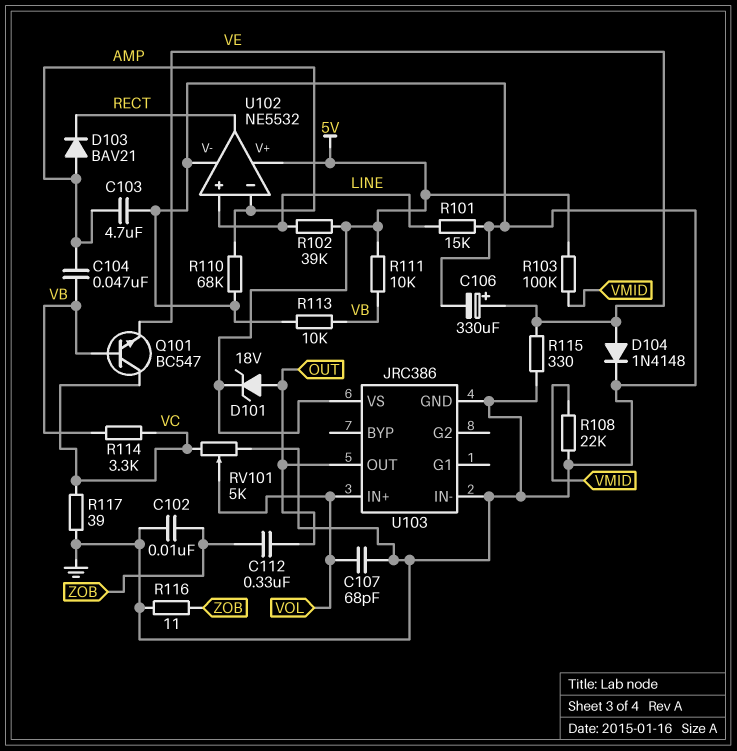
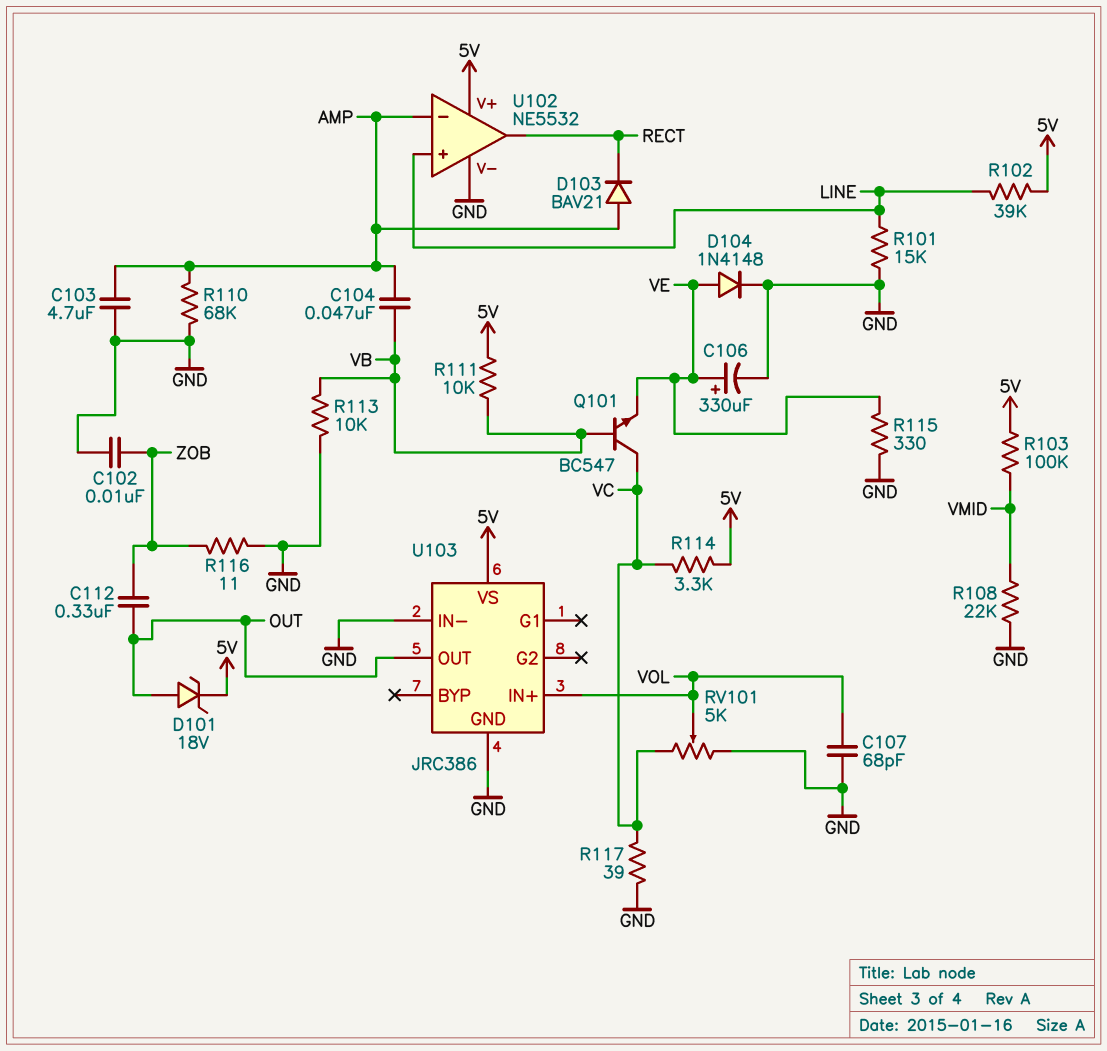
R114: 3.3k (VB, VC) -> 3.3k (5V, VC)

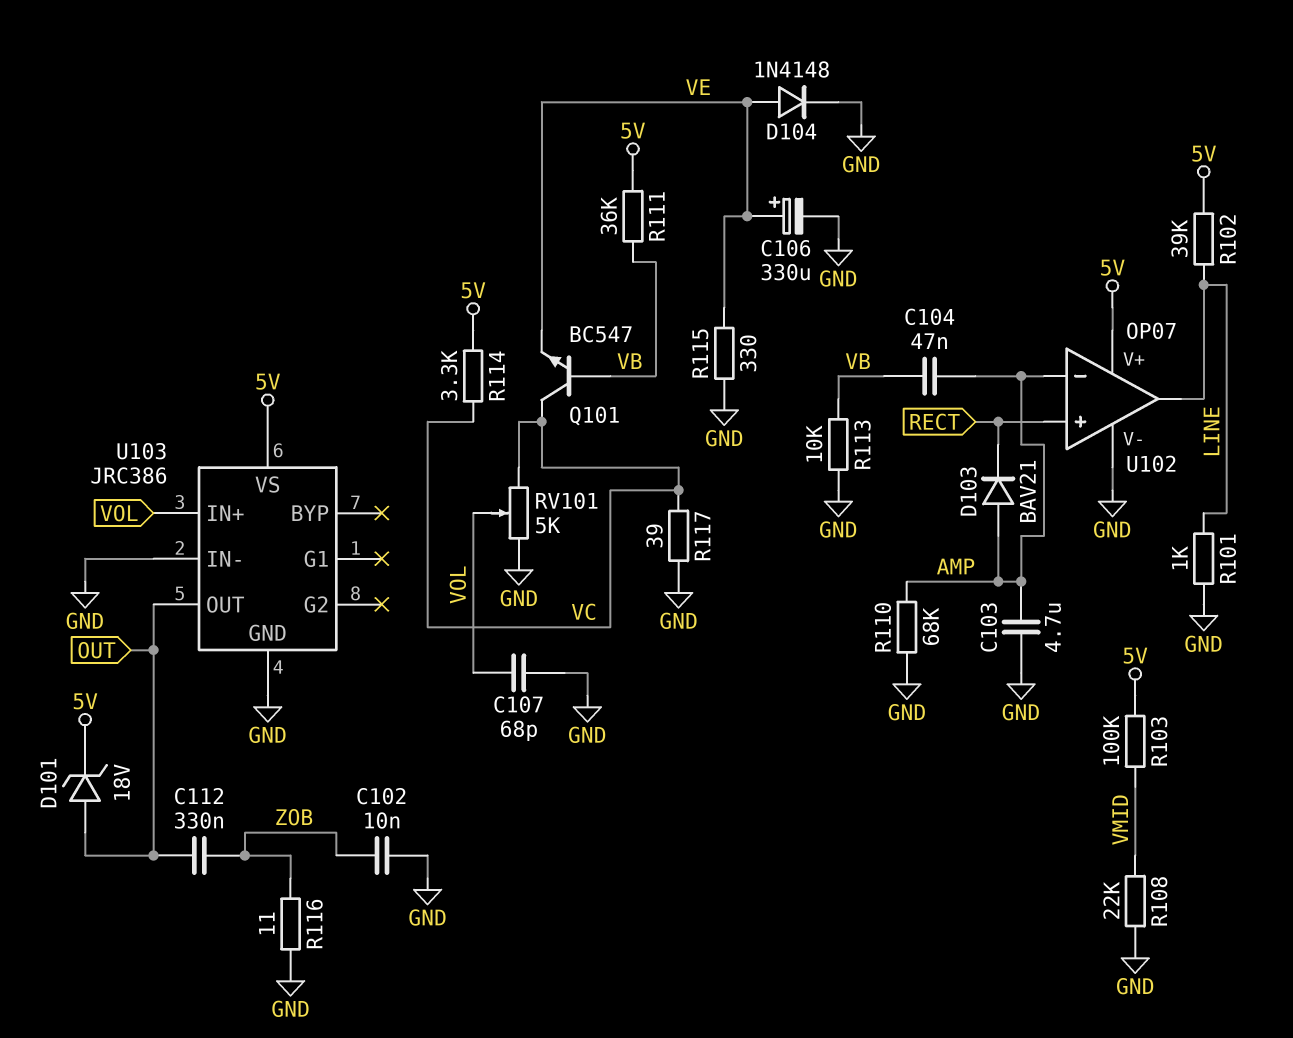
R101: 15k (GND, LINE) -> 1k (GND, LINE)
R111: 10k (5V, VB) -> 36k (5V, VB)
U102: NE5532 -> OP07
U102 pin in+: LINE -> RECT
U102 pin out: RECT -> LINE

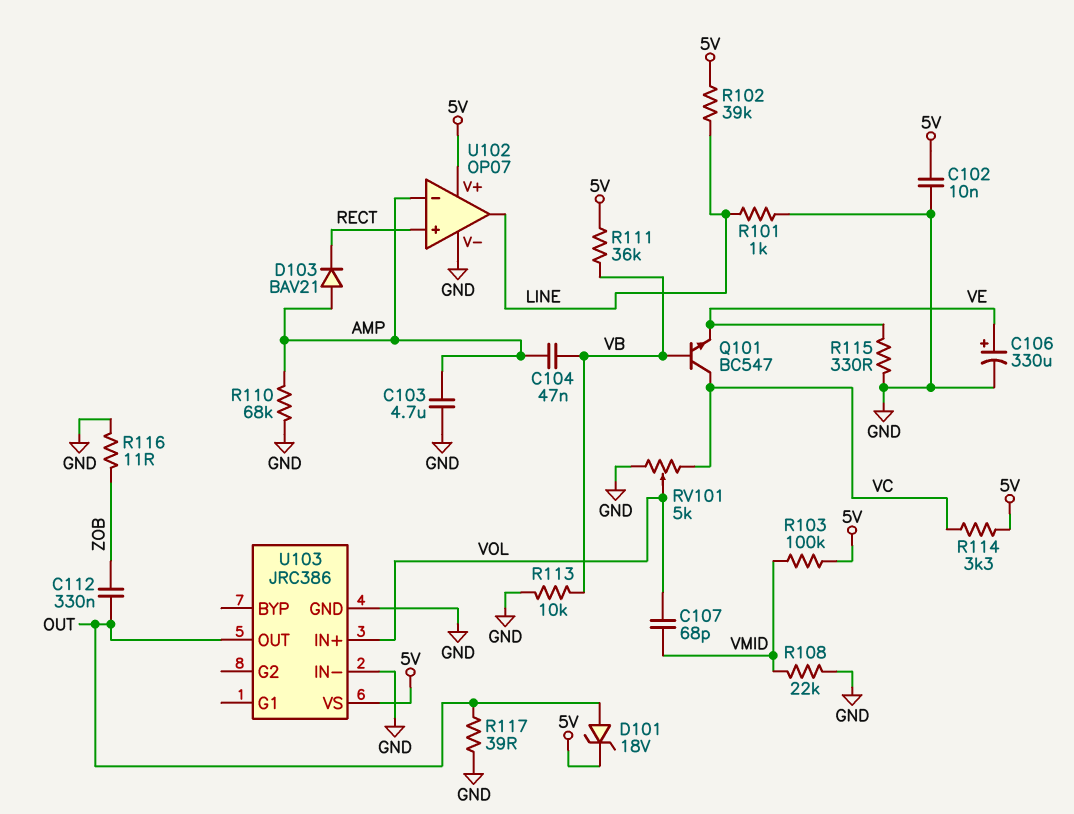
C102: 10nF (GND, ZOB) -> 10nF (5V, GND)
C107: 68pF (GND, VOL) -> 68pF (VMID, VOL)
D104: diode 1N4148 (A VE, K GND) -> none
R117: 39 (GND, VC) -> 39 (GND, OUT)

